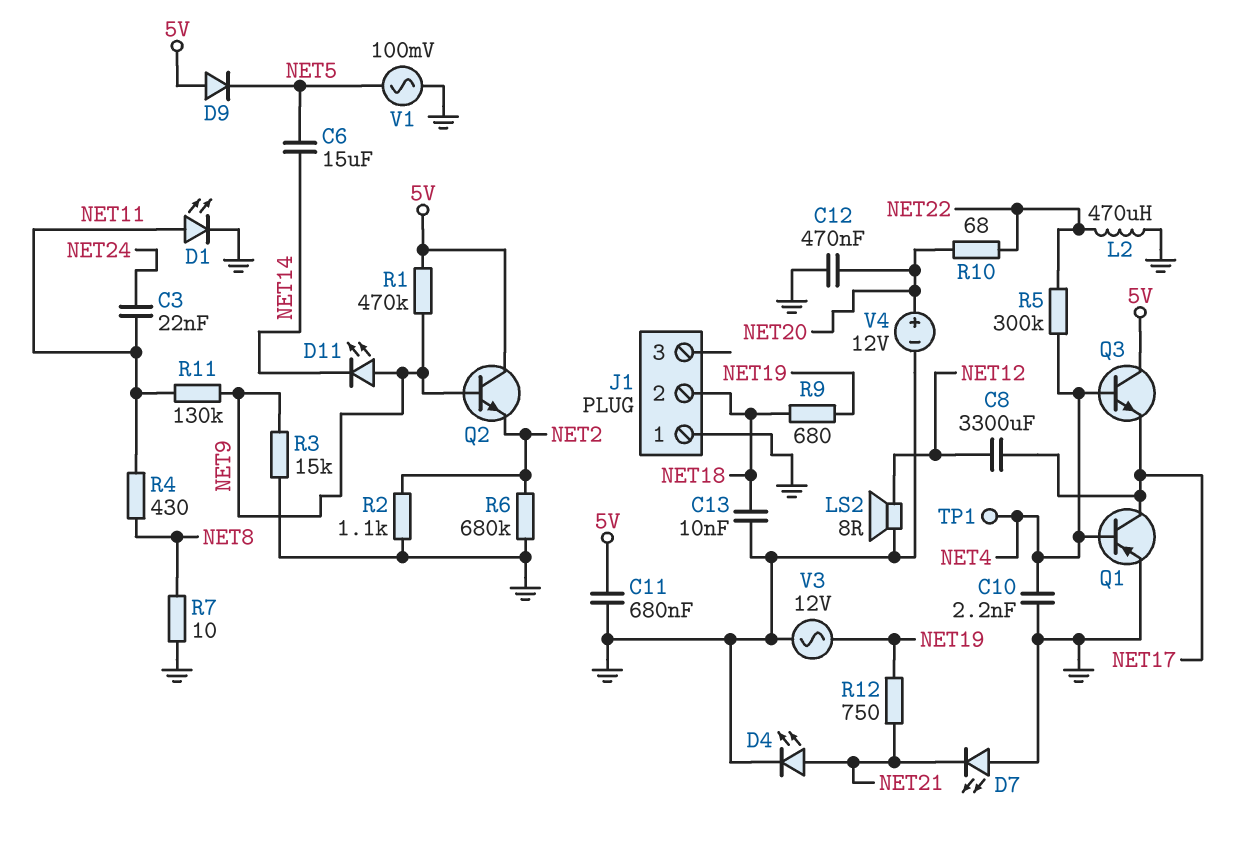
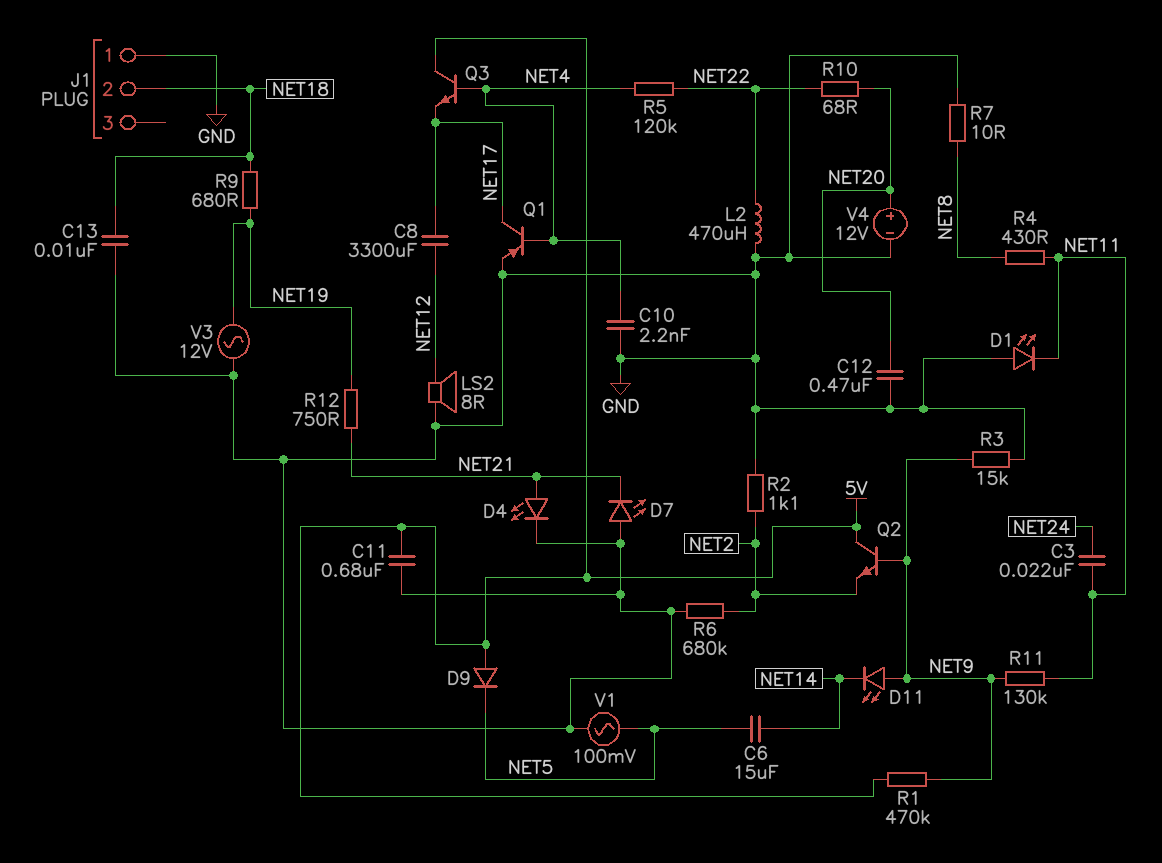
D1: LED (A NET11, K GND) -> LED (A GND, K NET11)
R5: 300k (NET4, NET22) -> 120k (NET4, NET22)
TP1: test point (NET4) -> none

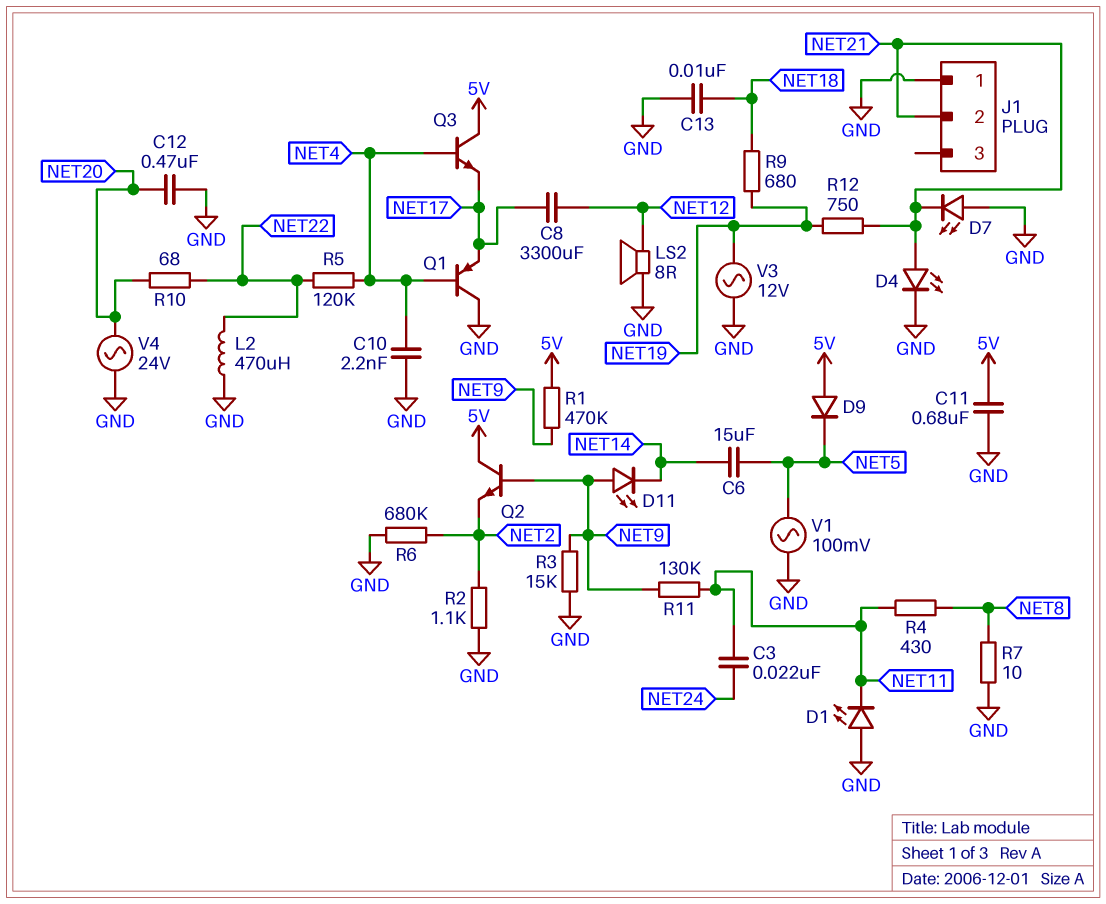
J1 pin 2: NET18 -> NET21
Q1: PNP (B NET4, C NET17, E GND) -> PNP (B NET4, C GND, E NET17)
V4: 12V (plus NET20, minus GND) -> AC 24V (GND, NET20)

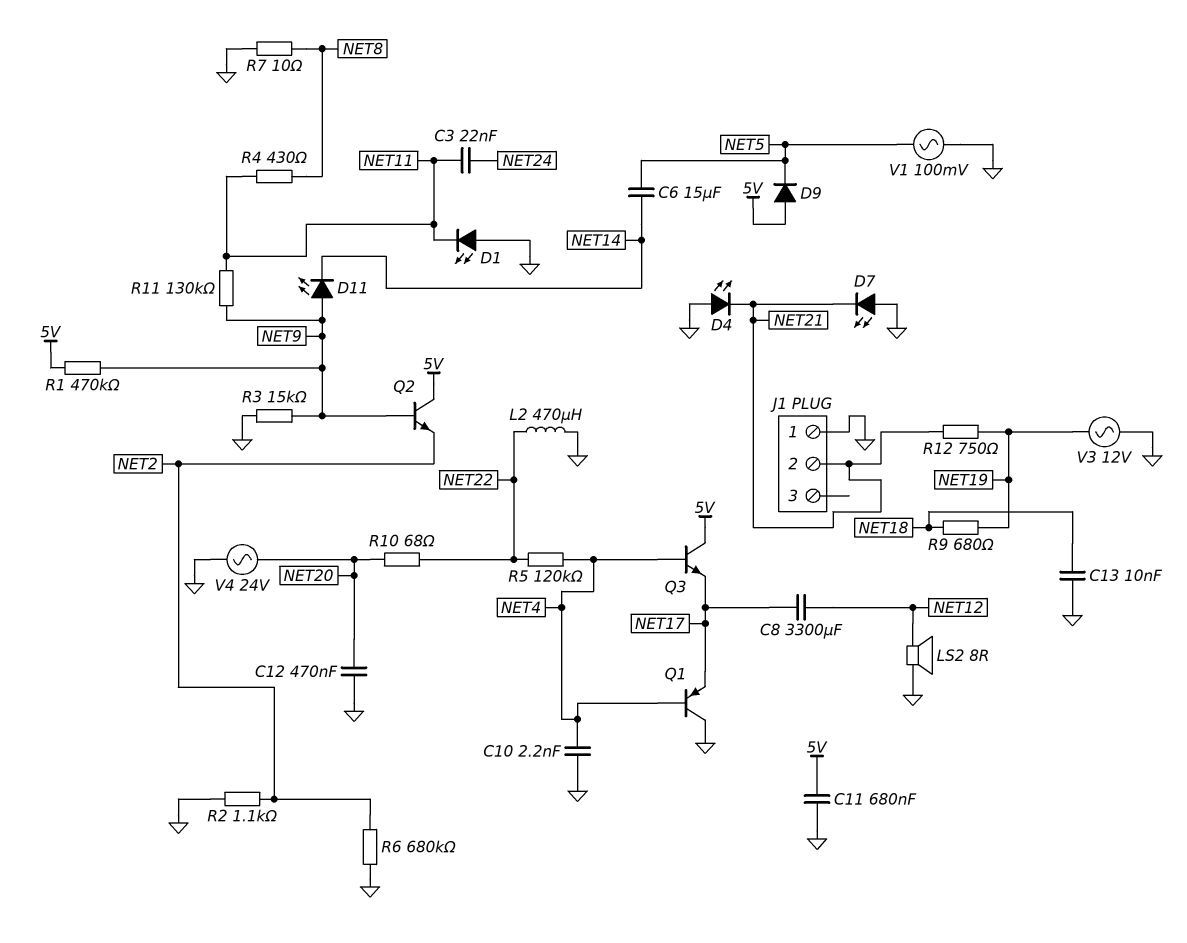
D4: LED (A NET21, K GND) -> LED (A GND, K NET21)

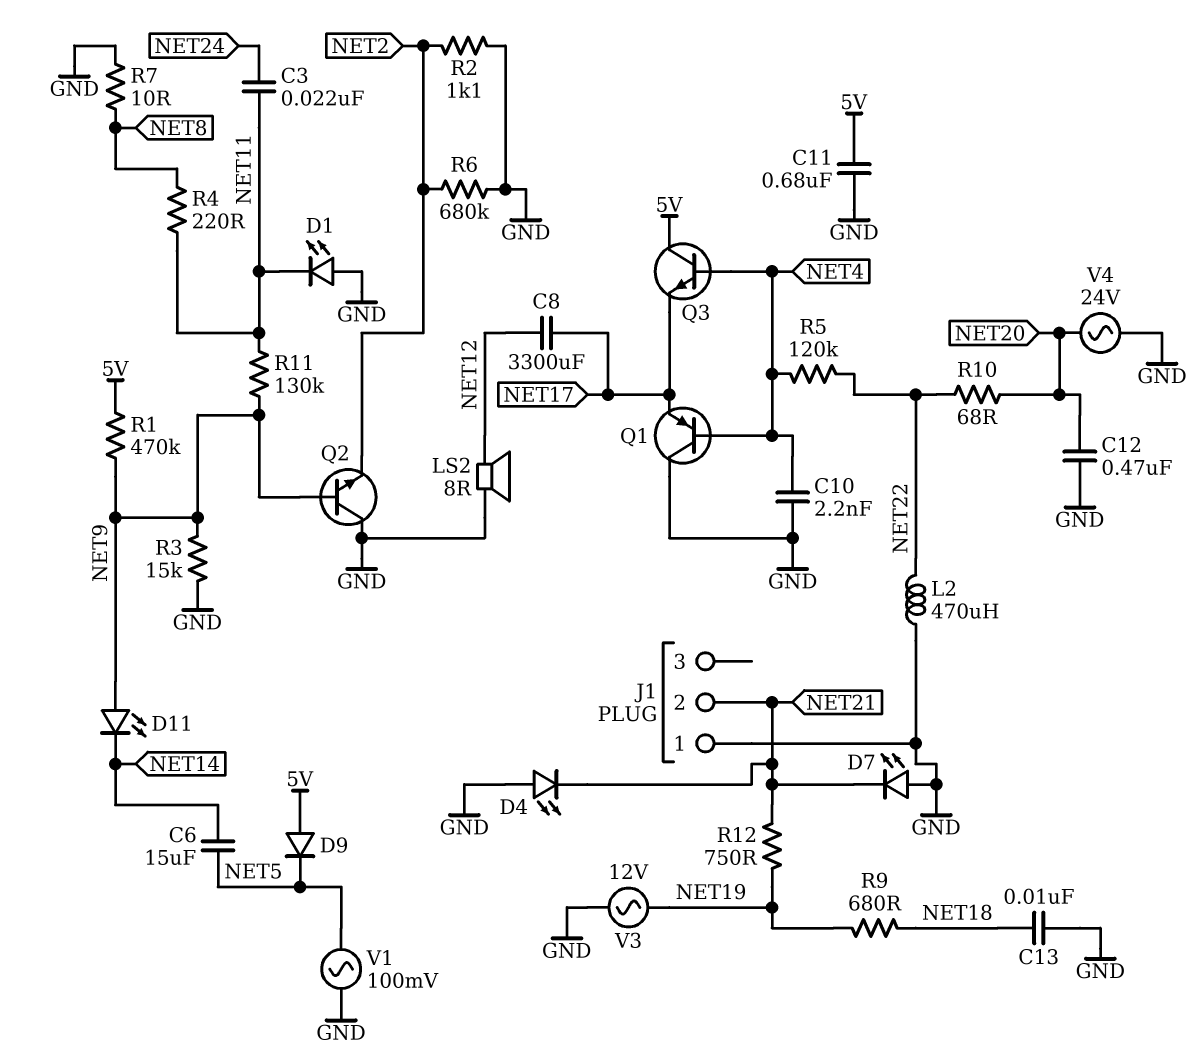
Q2: NPN (B NET9, C 5V, E NET2) -> NPN (B NET9, C GND, E NET2)
R4: 430 (NET8, NET11) -> 220 (NET8, NET11)

